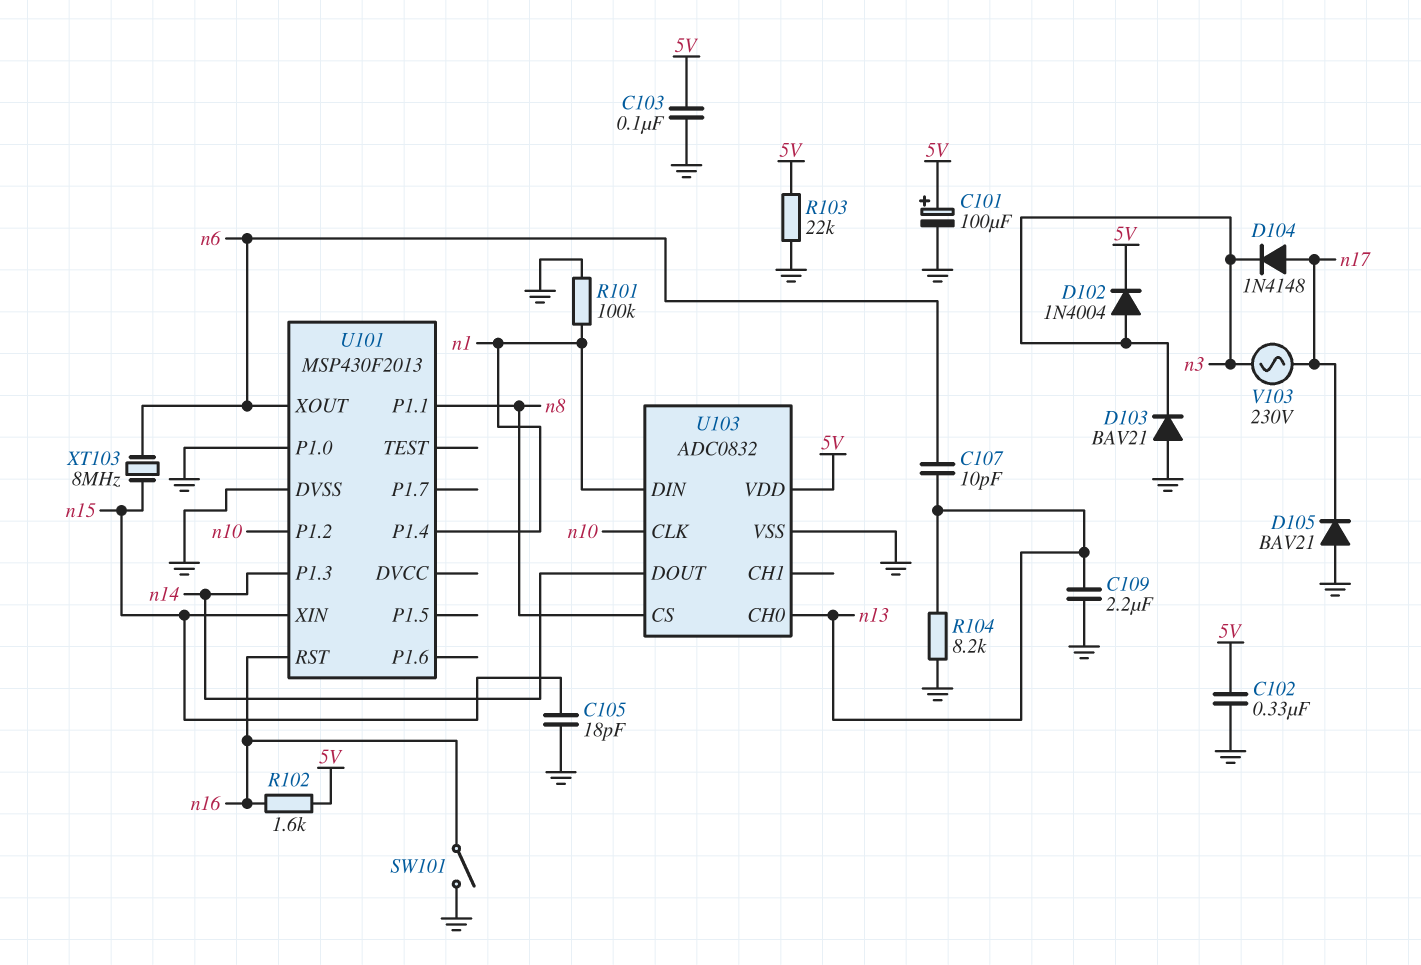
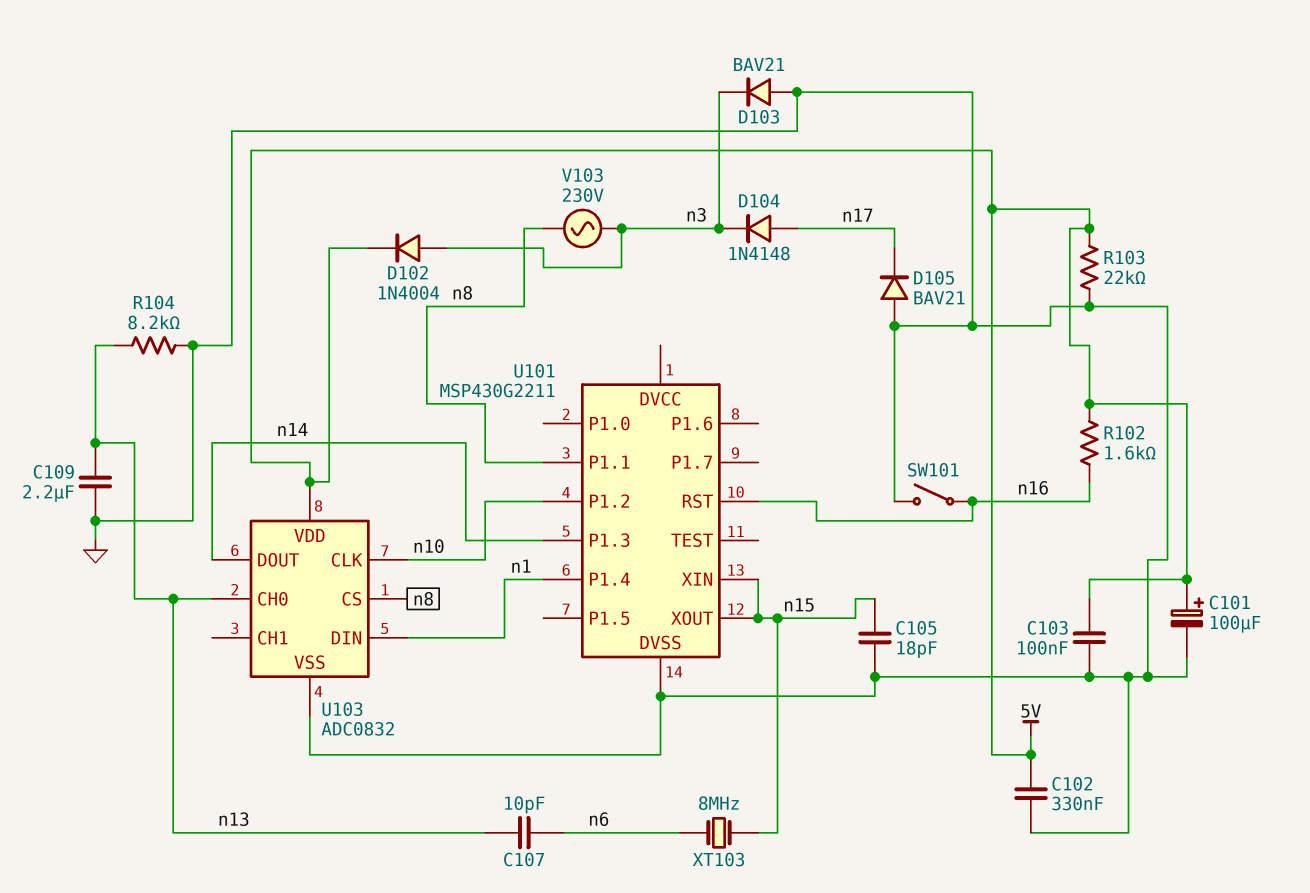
R101: 100k (GND, n1) -> none
U101: MSP430F2013 -> MSP430G2211
U101 pin P1.0: GND -> none
U101 pin XOUT: n6 -> n15
V103: AC 230V (n3, n17) -> AC 230V (n3, n8)

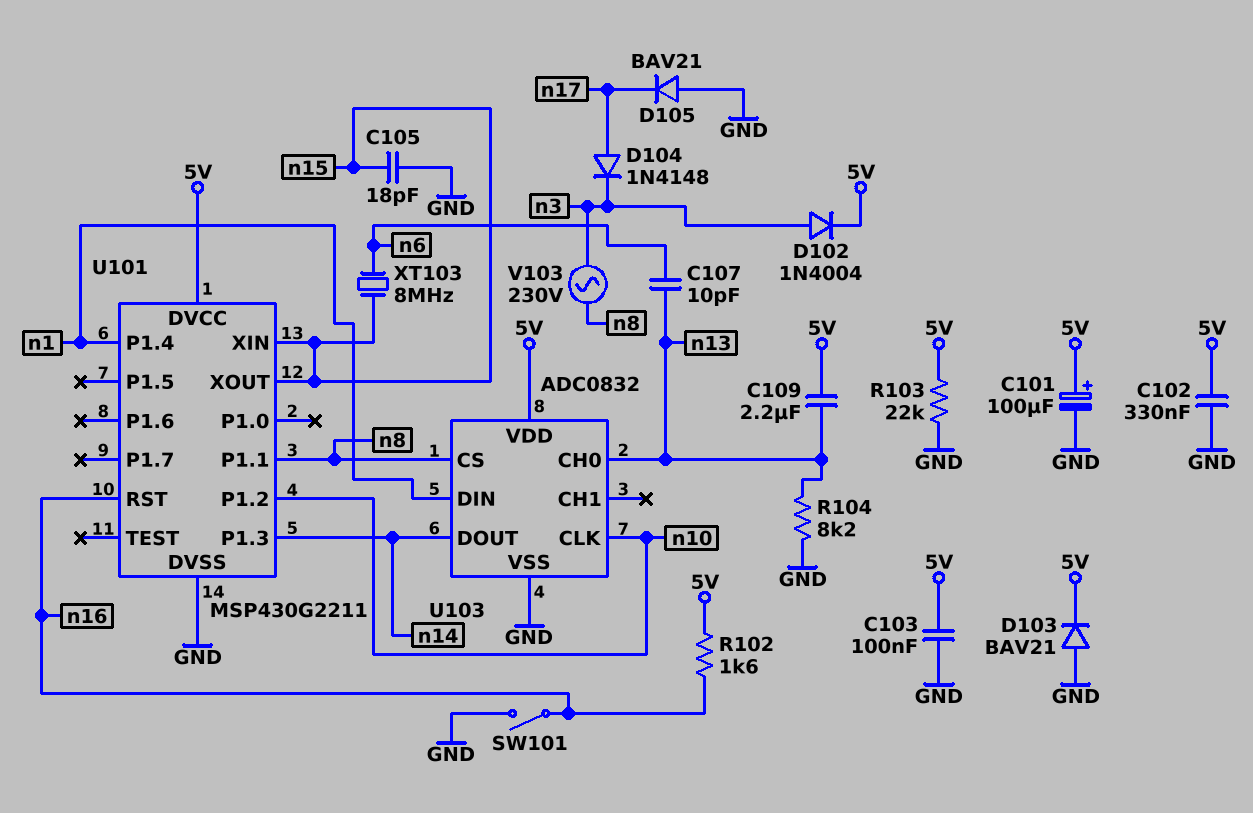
C109: 2.2uF (GND, n13) -> 2.2uF (5V, n13)
D103: diode BAV21 (A GND, K n3) -> diode BAV21 (A GND, K 5V)
U101 pin DVCC: none -> 5V

